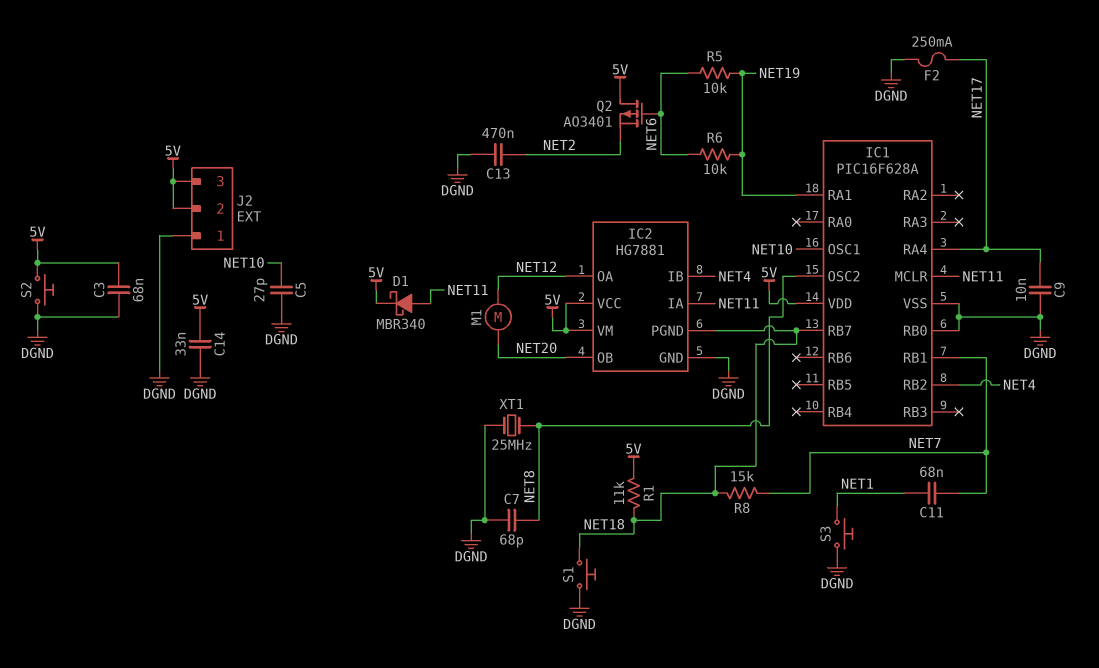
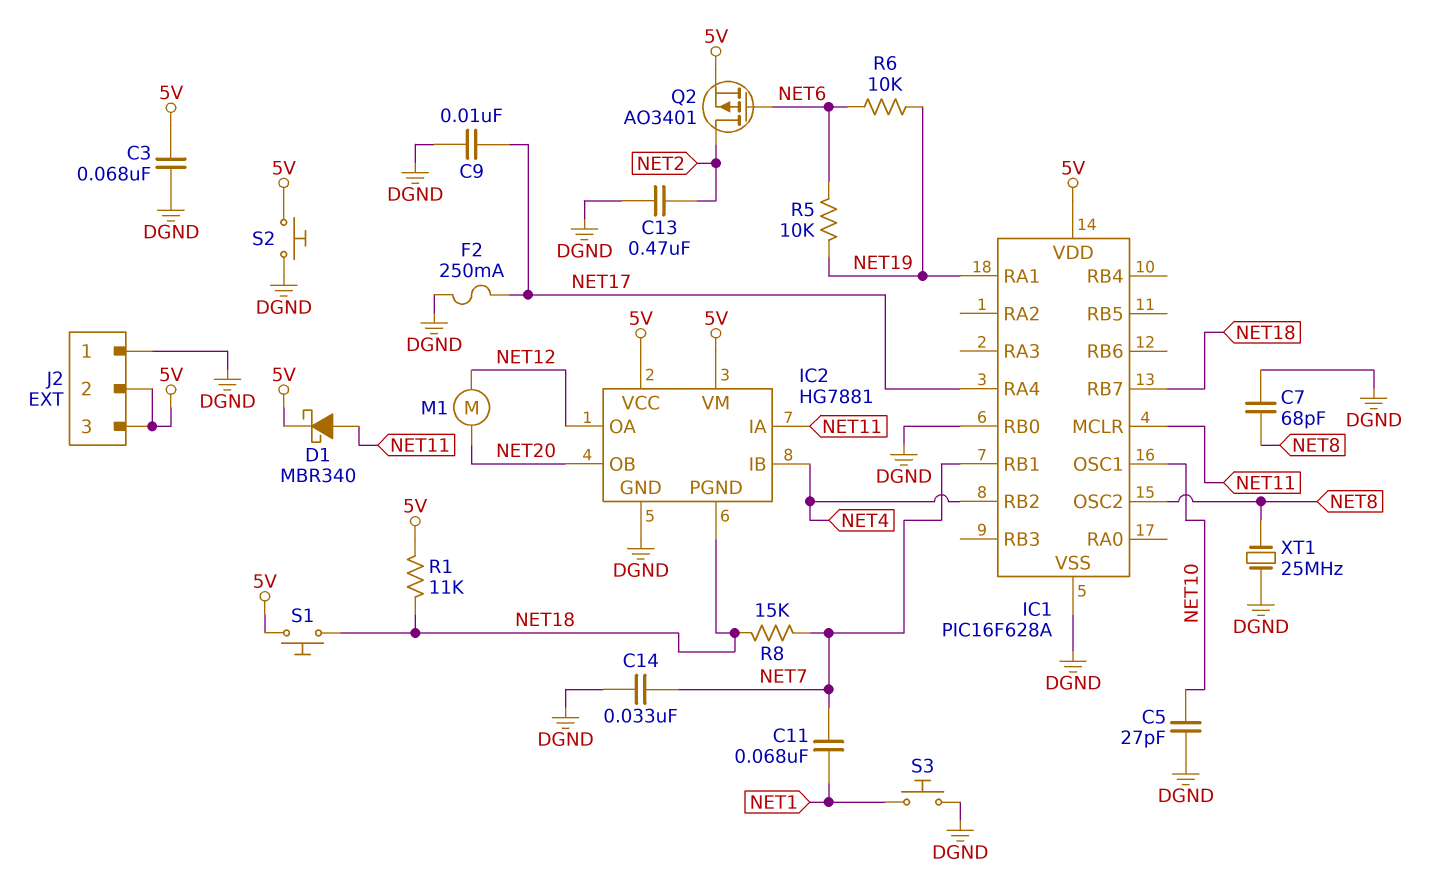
C14: 33nF (5V, DGND) -> 33nF (DGND, NET7)
Q2: PMOS AO3401 (G NET6, D 5V, S NET2) -> PMOS AO3401 (G NET6, D NET2, S 5V)
S1: button (DGND, NET18) -> button (5V, NET18)

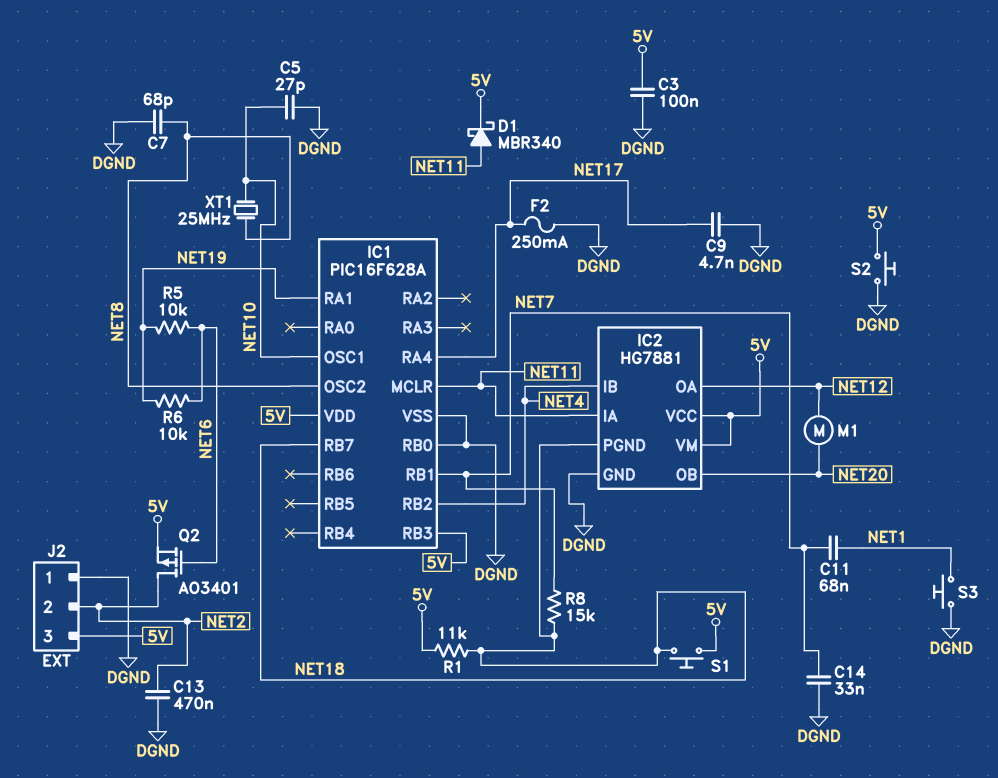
C3: 68nF (5V, DGND) -> 100nF (5V, DGND)
C9: 10nF (DGND, NET17) -> 4.7nF (DGND, NET17)
IC1 pin RB3: none -> 5V
J2 pin 2: 5V -> NET2
XT1: 25MHz (DGND, NET8) -> 25MHz (NET8, NET10)

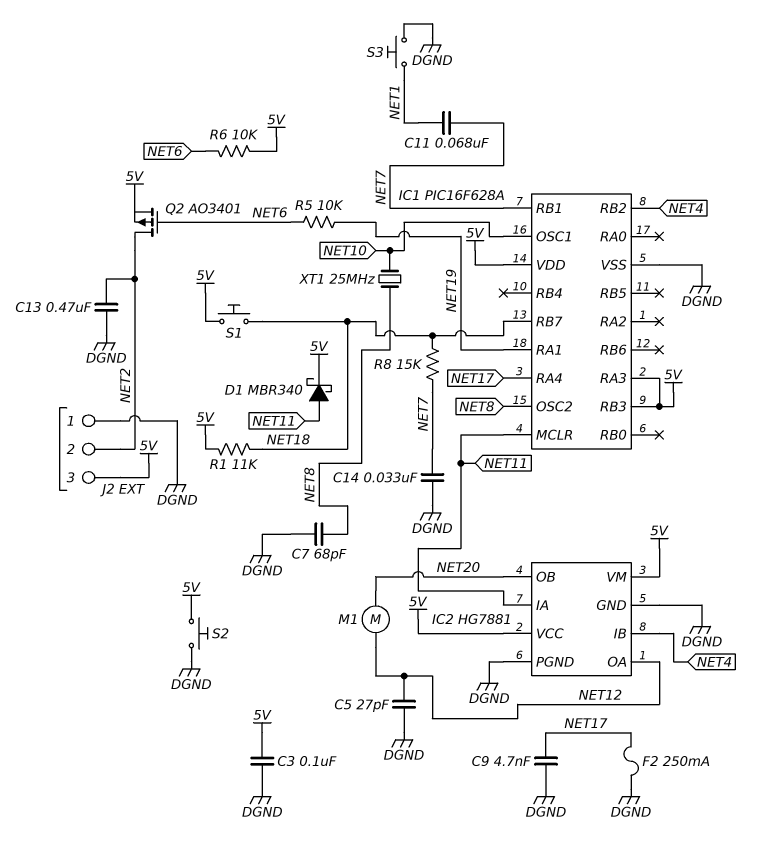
C5: 27pF (DGND, NET10) -> 27pF (DGND, NET12)
IC1 pin RA3: none -> 5V
IC1 pin RB0: DGND -> none
IC2 pin PGND: NET18 -> DGND
R6: 10k (NET6, NET19) -> 10k (5V, NET6)

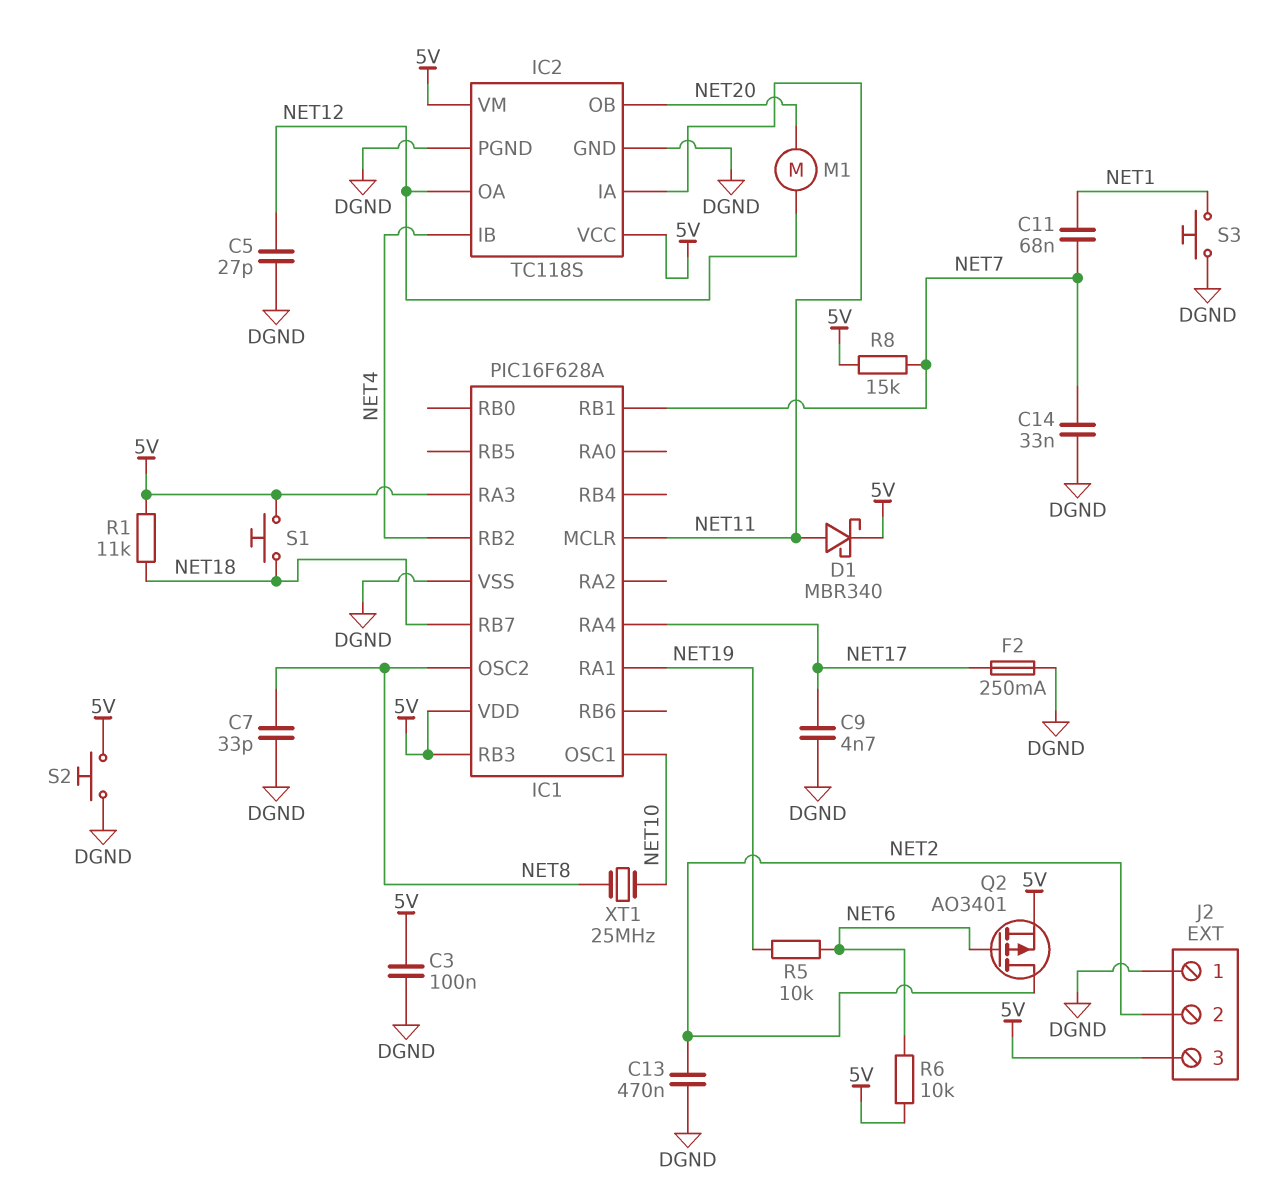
C7: 68pF (DGND, NET8) -> 33pF (DGND, NET8)
IC2: HG7881 -> TC118S
R8: 15k (NET7, NET18) -> 15k (5V, NET7)

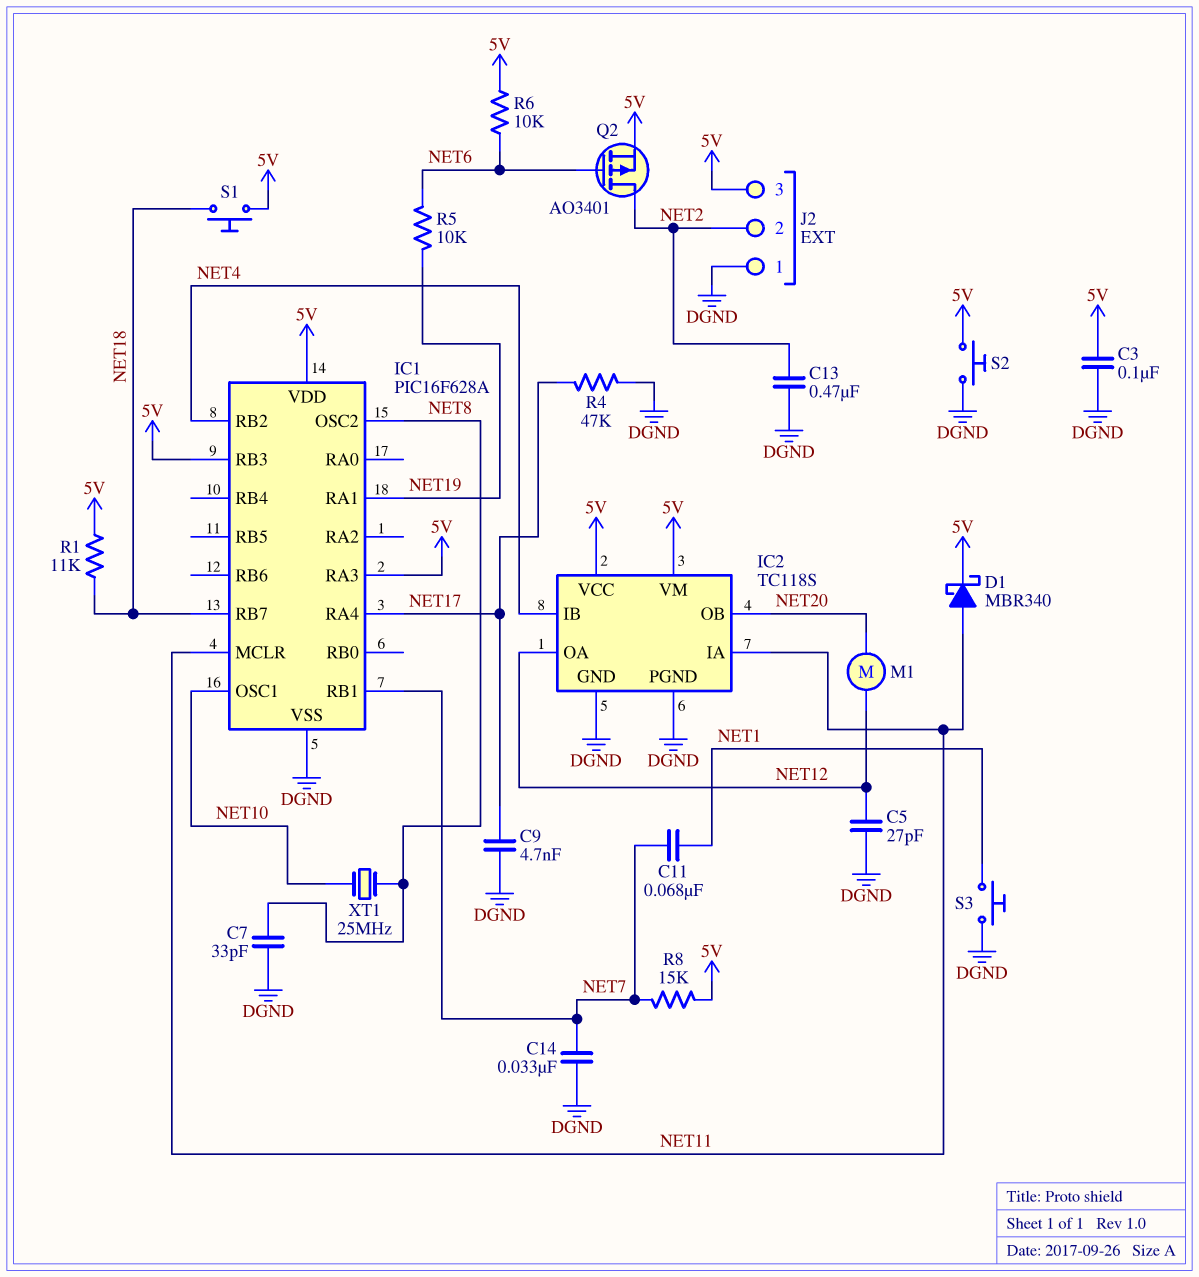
F2: 250mA (DGND, NET17) -> none
R4: none -> 47k (DGND, NET17)

